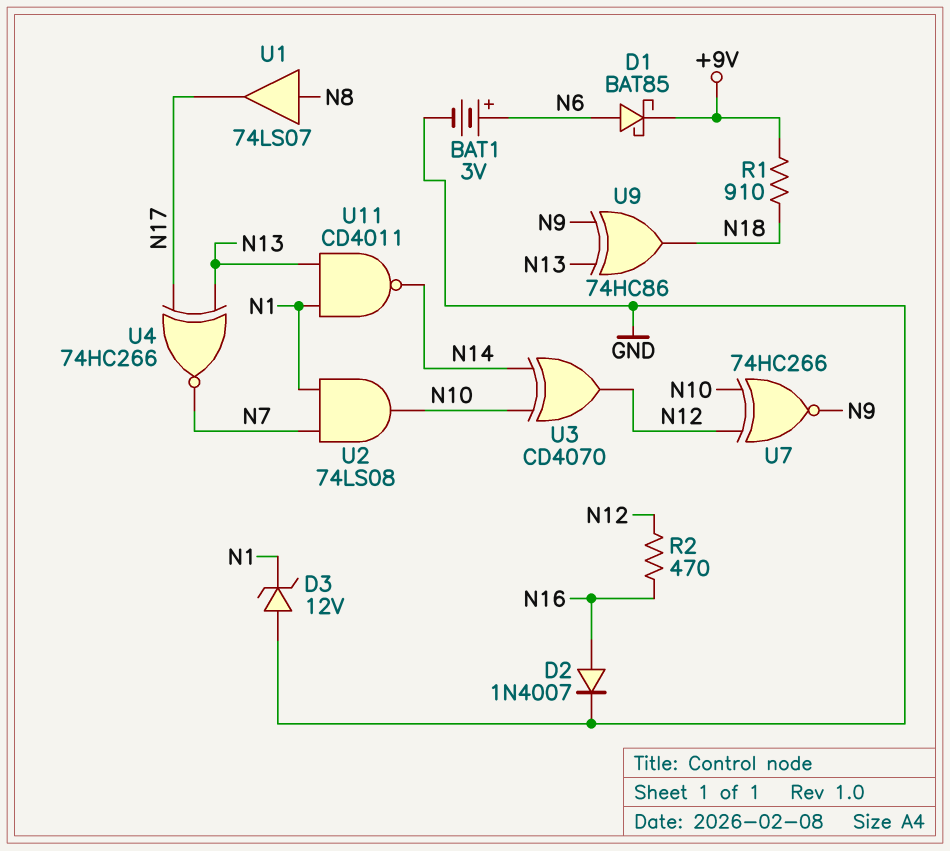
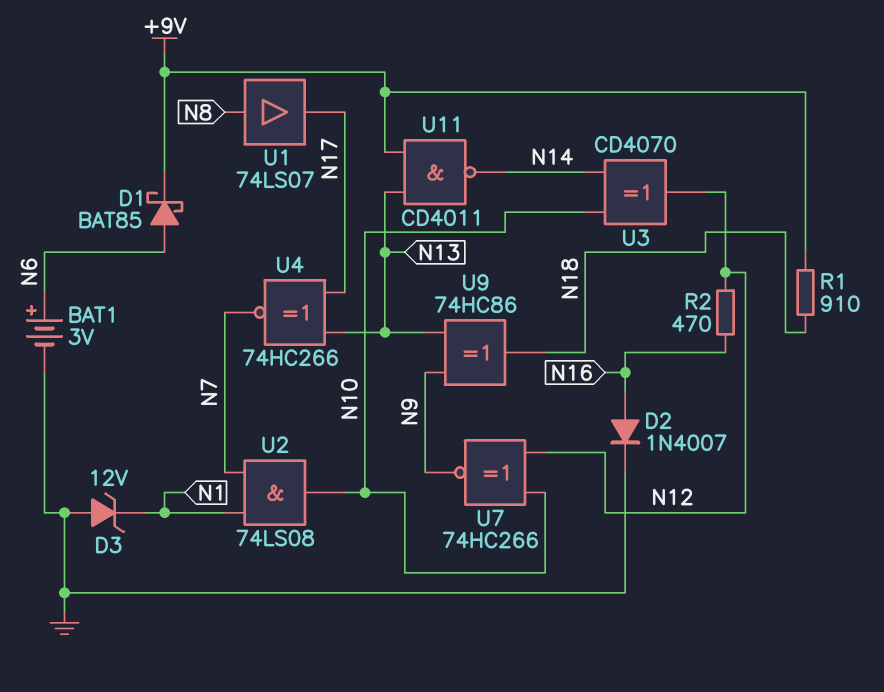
U11: NAND CD4011 (in N1, in N13, out N14) -> NAND CD4011 (in +9V, in N13, out N14)

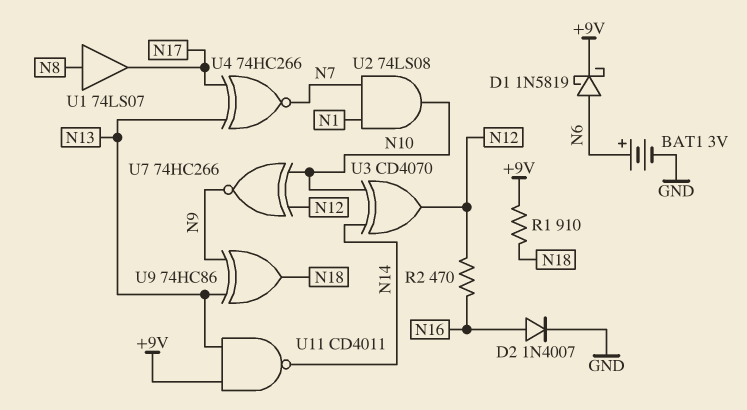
D1: schottky BAT85 (A N6, K +9V) -> schottky 1N5819 (A N6, K +9V)
D3: zener 12V (A GND, K N1) -> none

